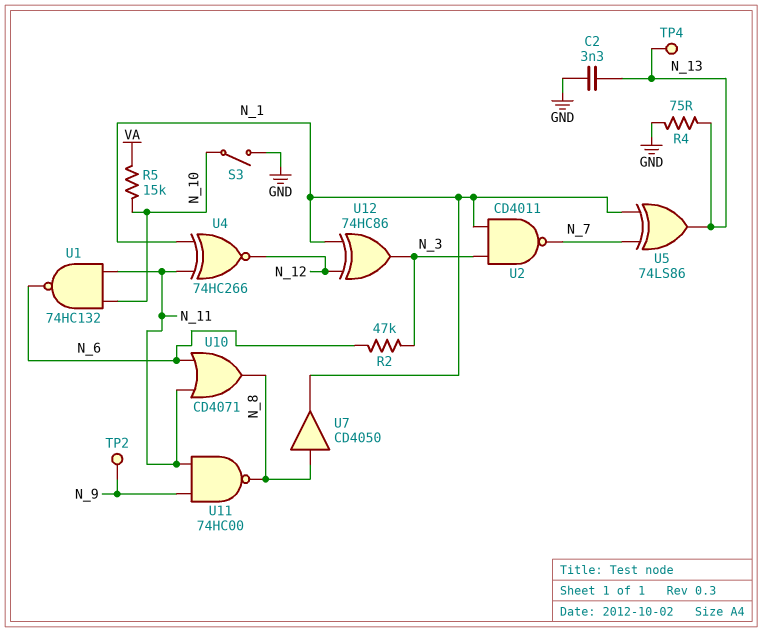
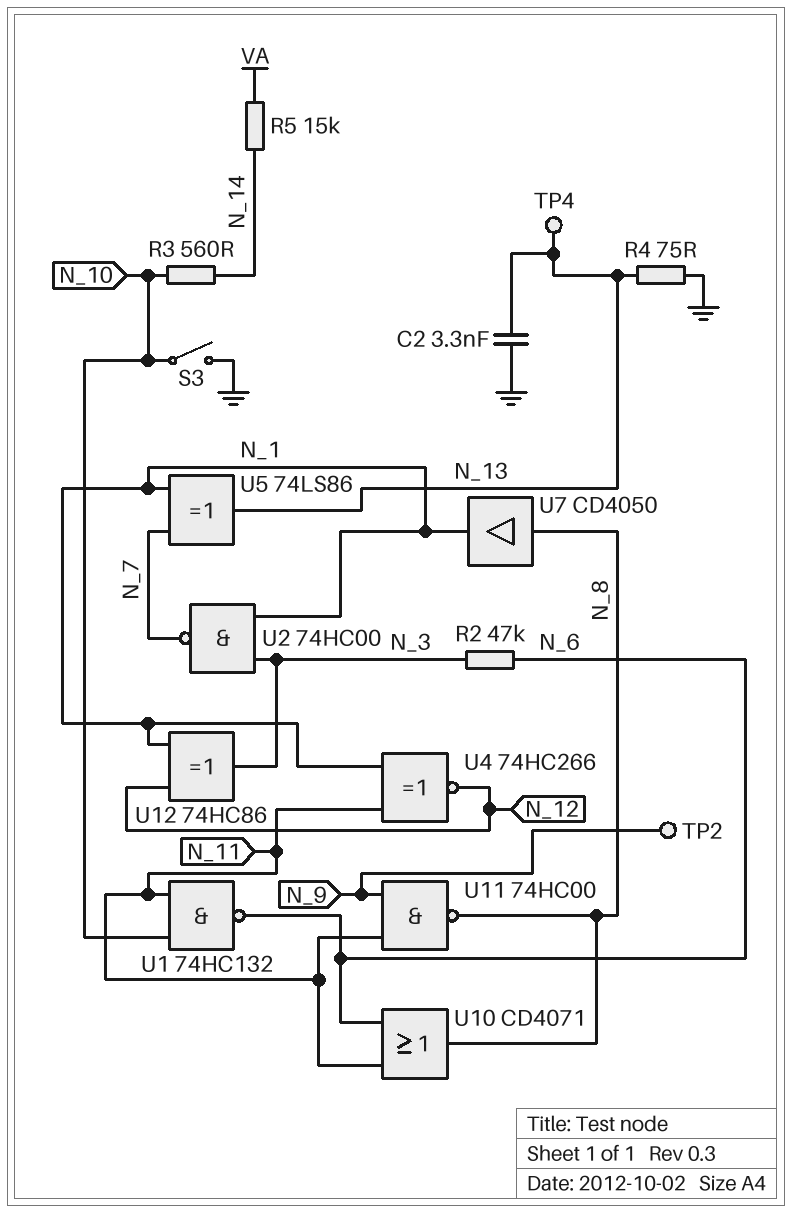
R3: none -> 560 (N_10, N_14)
R5: 15k (N_10, VA) -> 15k (N_14, VA)
U2: NAND CD4011 (in N_1, in N_3, out N_7) -> NAND 74HC00 (in N_1, in N_3, out N_7)

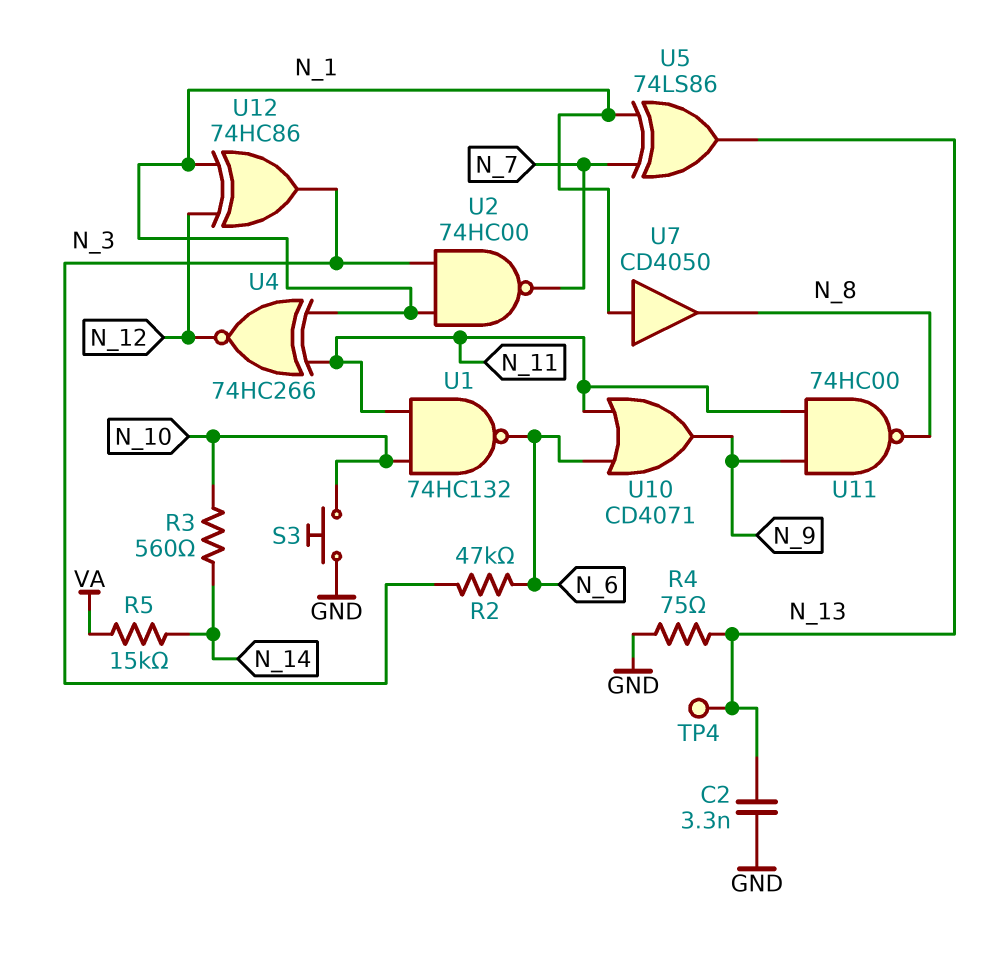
S3: switch (GND, N_10) -> button (GND, N_10)
TP2: test point (N_9) -> none
U7: buffer CD4050 (in N_8, out N_1) -> buffer CD4050 (in N_1, out N_8)
U10: OR CD4071 (in N_6, in N_11, out N_8) -> OR CD4071 (in N_6, in N_11, out N_9)

